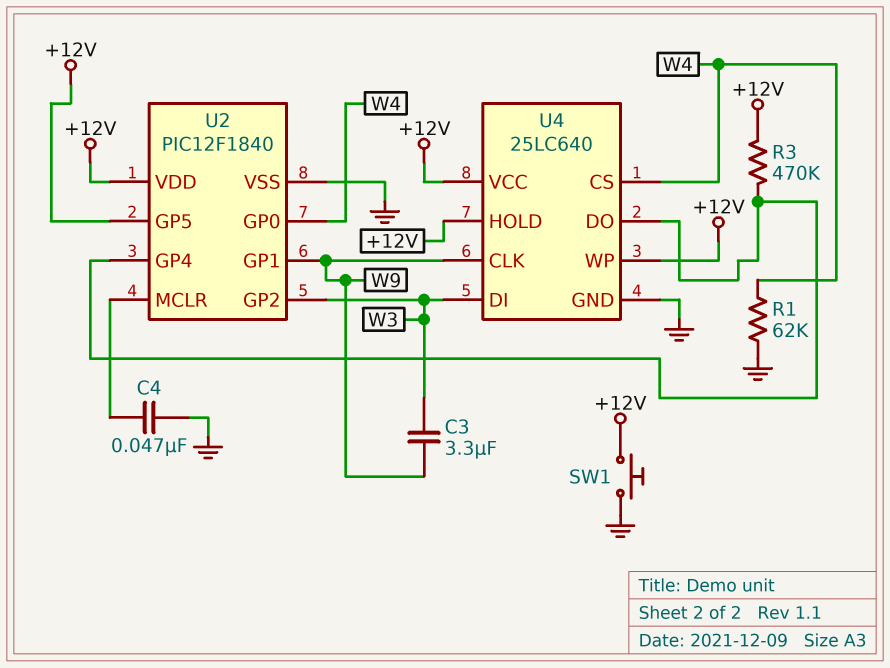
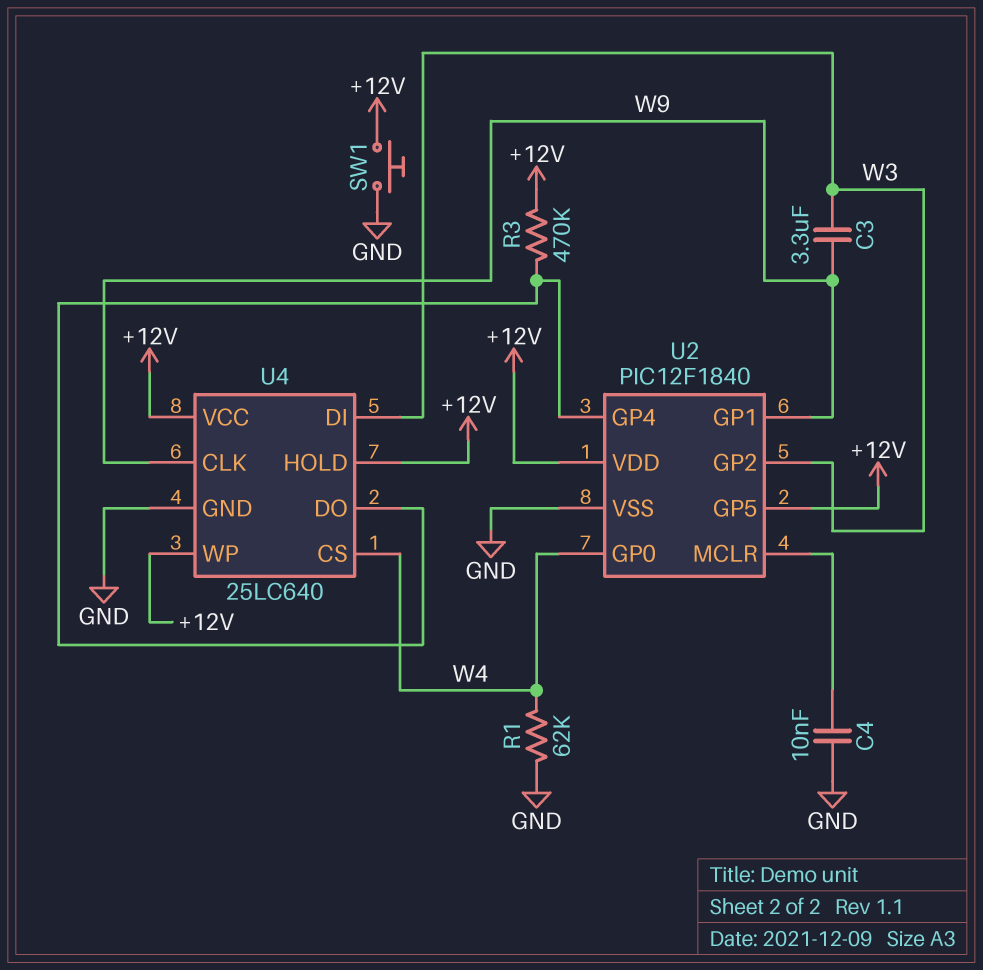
C4: 47nF (GND, U2/MCLR) -> 10nF (GND, U2/MCLR)

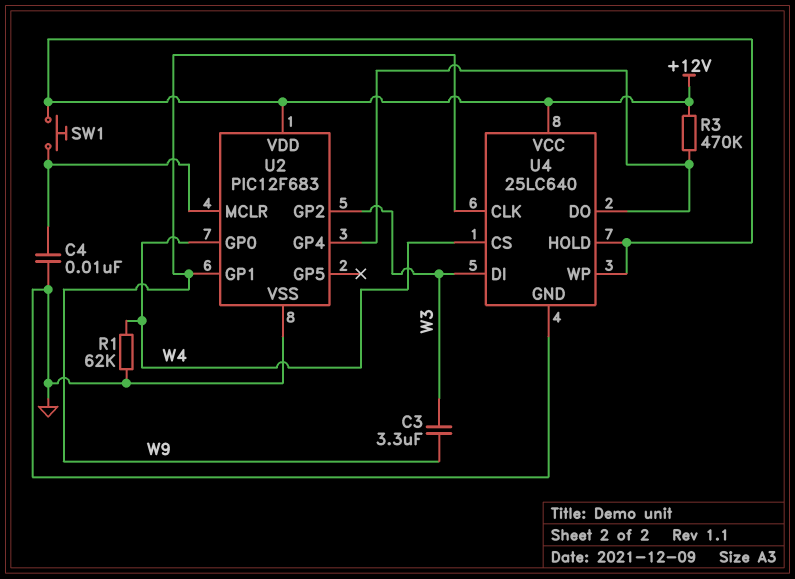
SW1: button (+12V, GND) -> button (+12V, U2/MCLR)
U2: PIC12F1840 -> PIC12F683
U2 pin GP5: +12V -> none

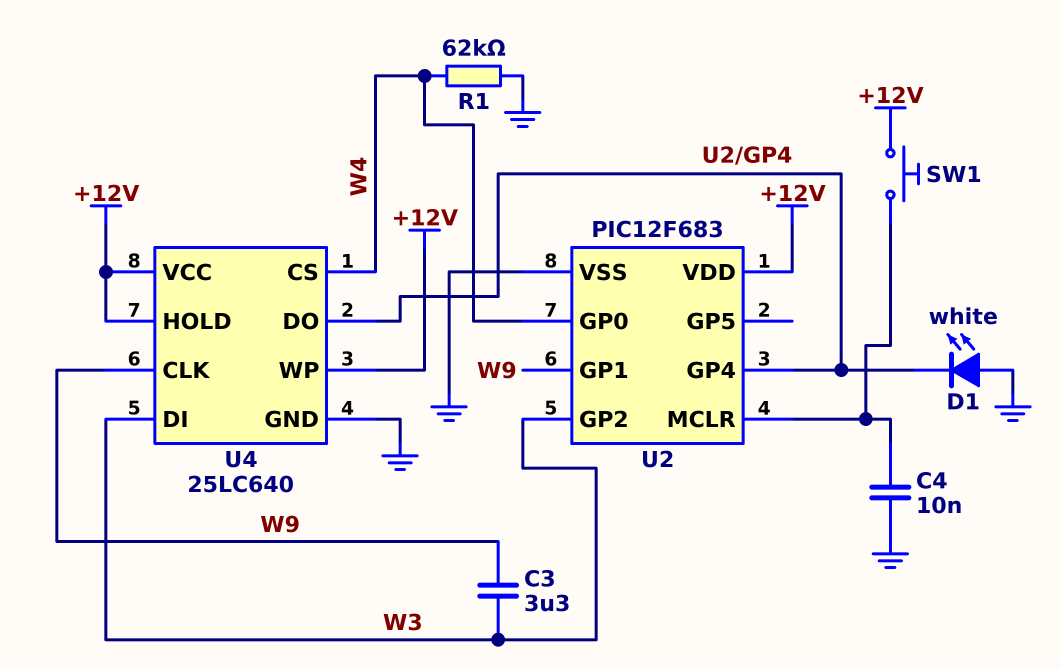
D1: none -> LED white (A GND, K U2/GP4)
R3: 470k (+12V, U2/GP4) -> none

